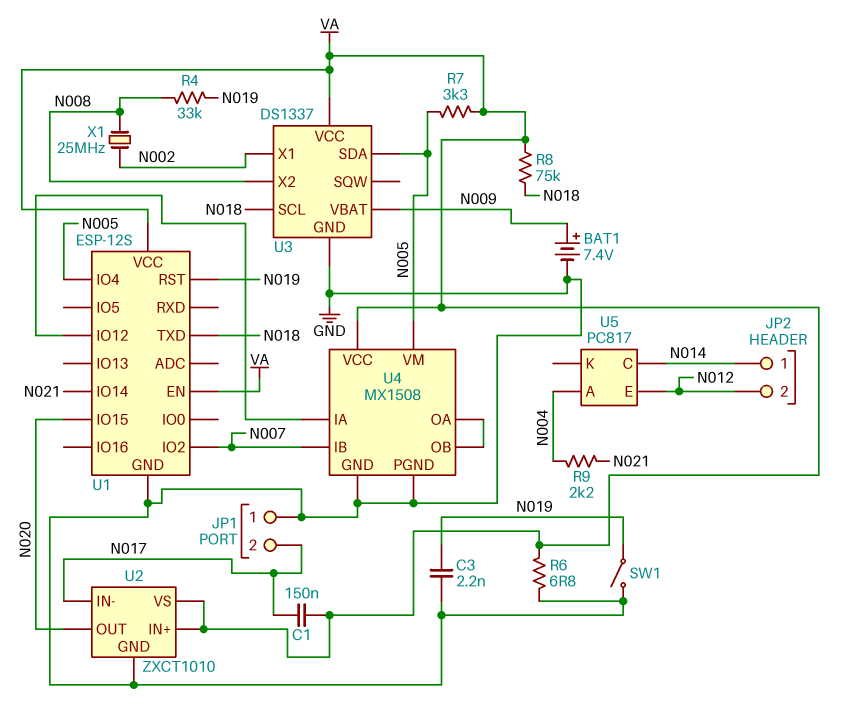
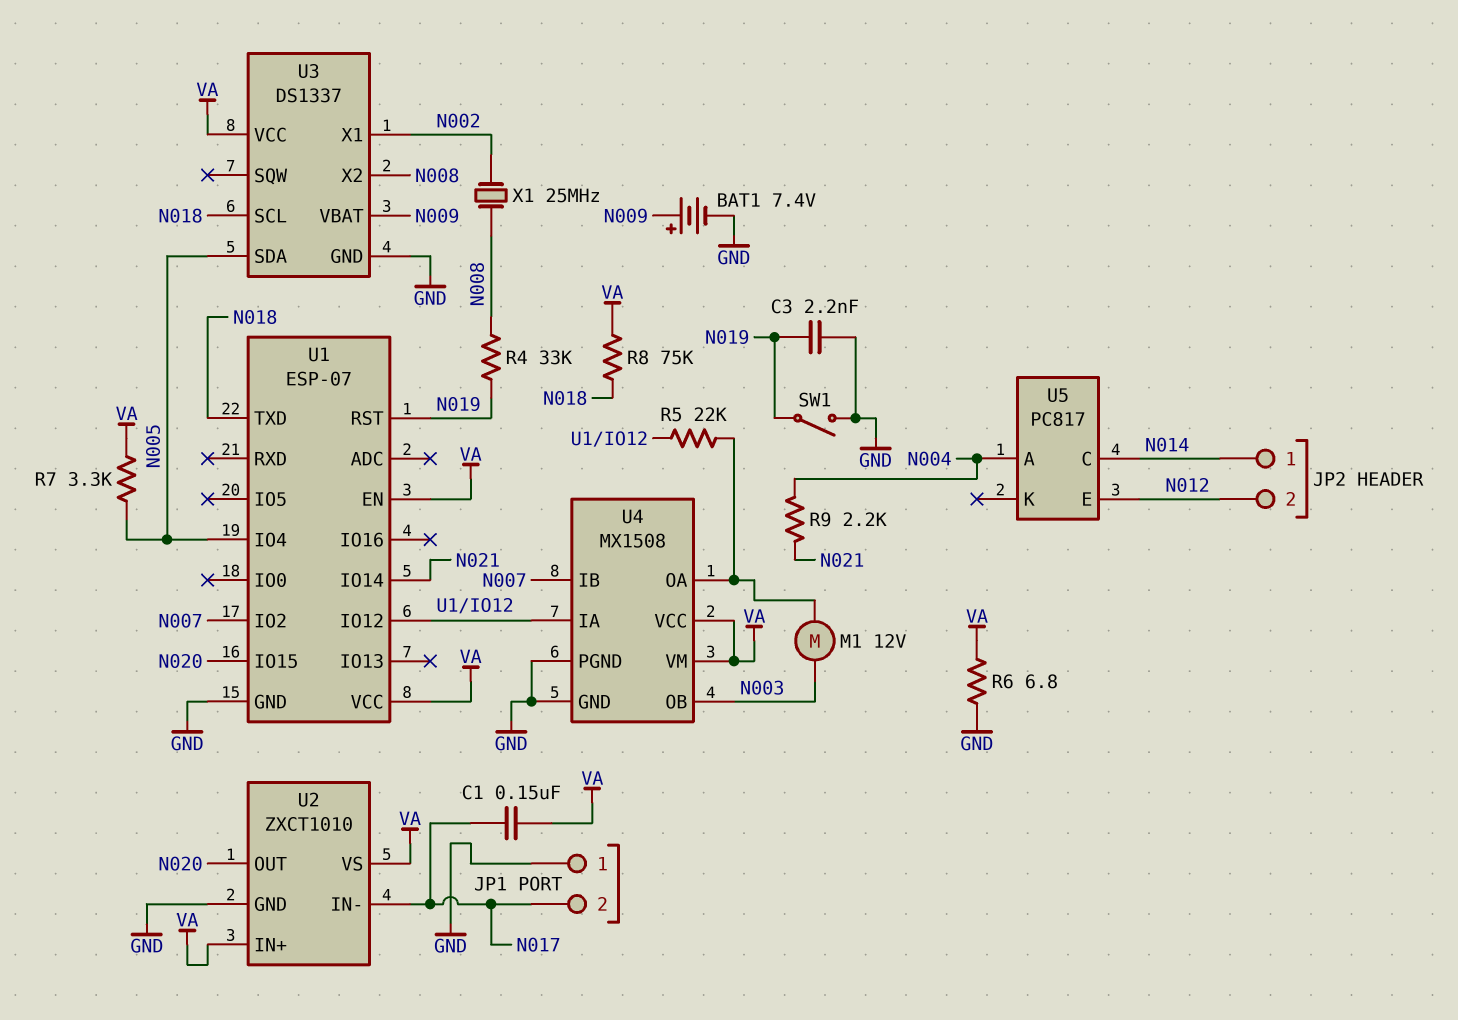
M1: none -> motor 12V (N003, U4/OA)
R5: none -> 22k (U1/IO12, U4/OA)
U1: ESP-12S -> ESP-07
U4 pin OB: U4/OA -> N003
U4 pin VM: N005 -> VA

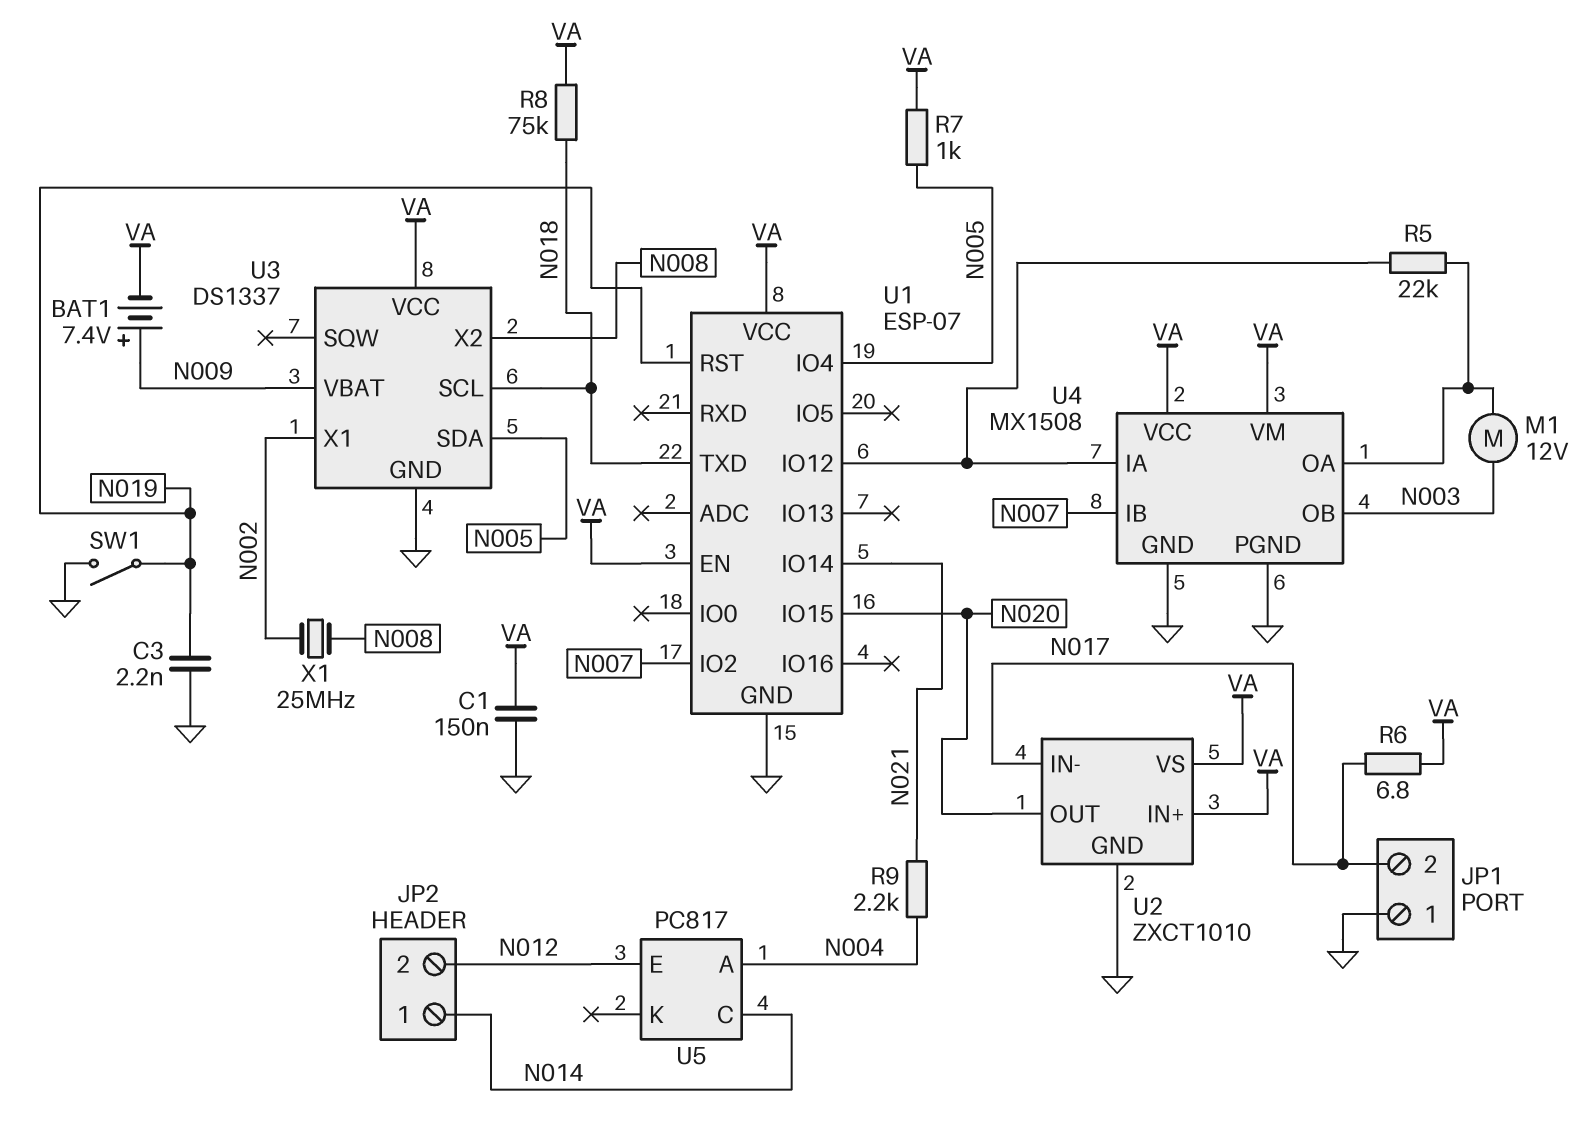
BAT1: 7.4V (plus N009, minus GND) -> 7.4V (plus N009, minus VA)
C1: 150nF (N017, VA) -> 150nF (GND, VA)
R4: 33k (N008, N019) -> none
R6: 6.8 (GND, VA) -> 6.8 (N017, VA)
R7: 3.3k (N005, VA) -> 1k (N005, VA)

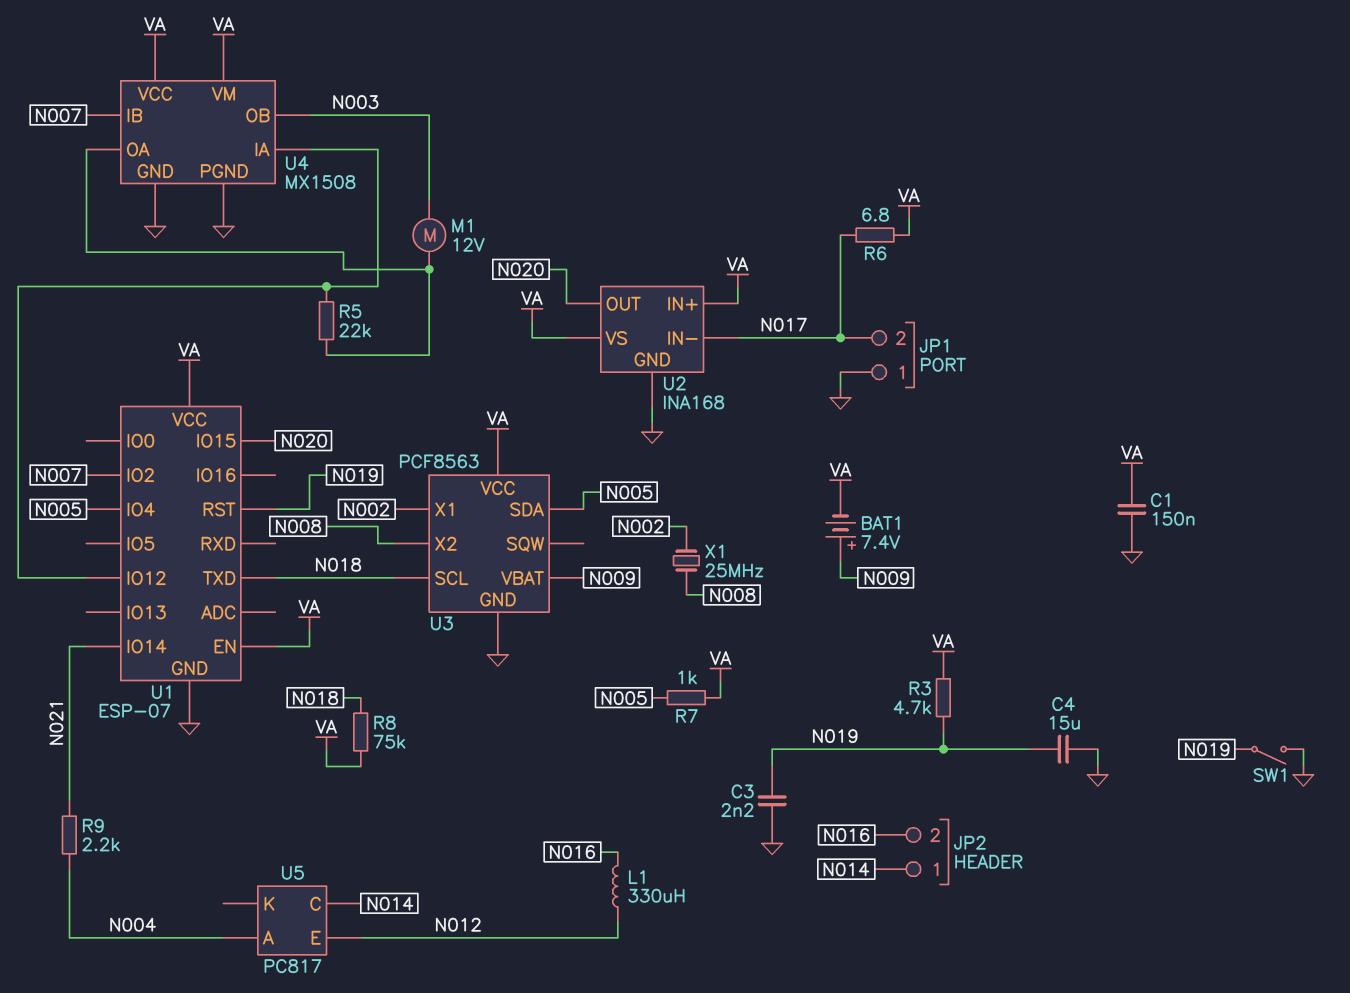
C4: none -> 15uF (GND, N019)
JP2 pin 2: N012 -> N016
L1: none -> 330uH (N012, N016)
R3: none -> 4.7k (N019, VA)
U2: ZXCT1010 -> INA168
U3: DS1337 -> PCF8563

